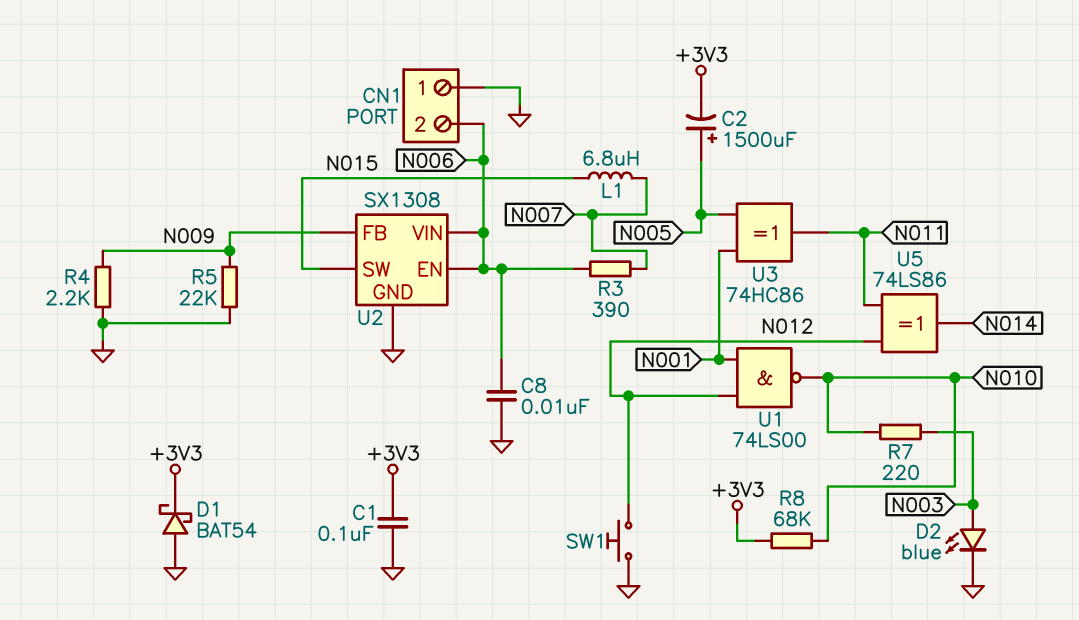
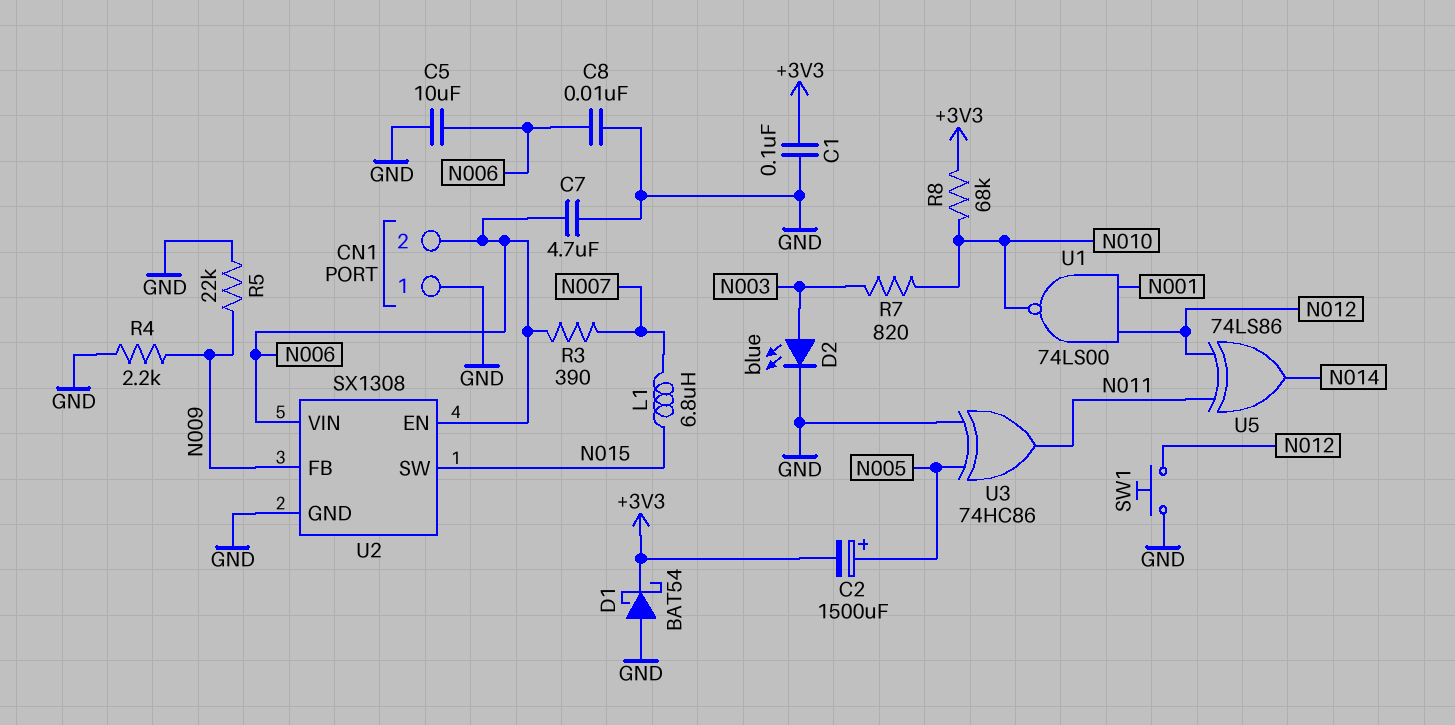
C5: none -> 10uF (GND, N006)
C7: none -> 4.7uF (GND, N006)
R7: 220 (N003, N010) -> 820 (N003, N010)
U3: XOR 74HC86 (in N001, in N005, out N011) -> XOR 74HC86 (in GND, in N005, out N011)

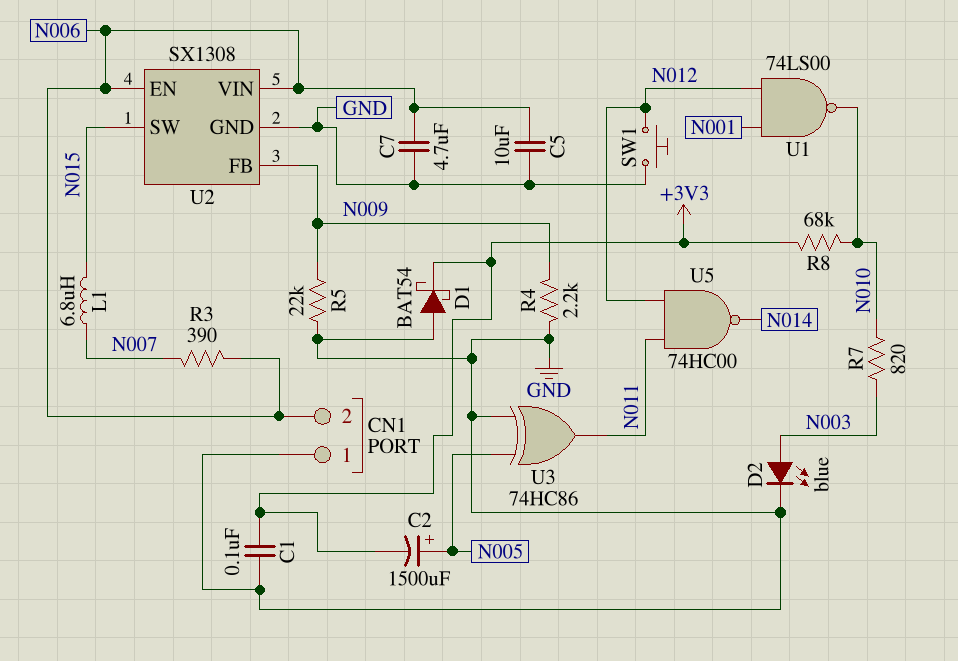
C8: 10nF (GND, N006) -> none
U5: XOR 74LS86 (in N011, in N012, out N014) -> NAND 74HC00 (in N011, in N012, out N014)

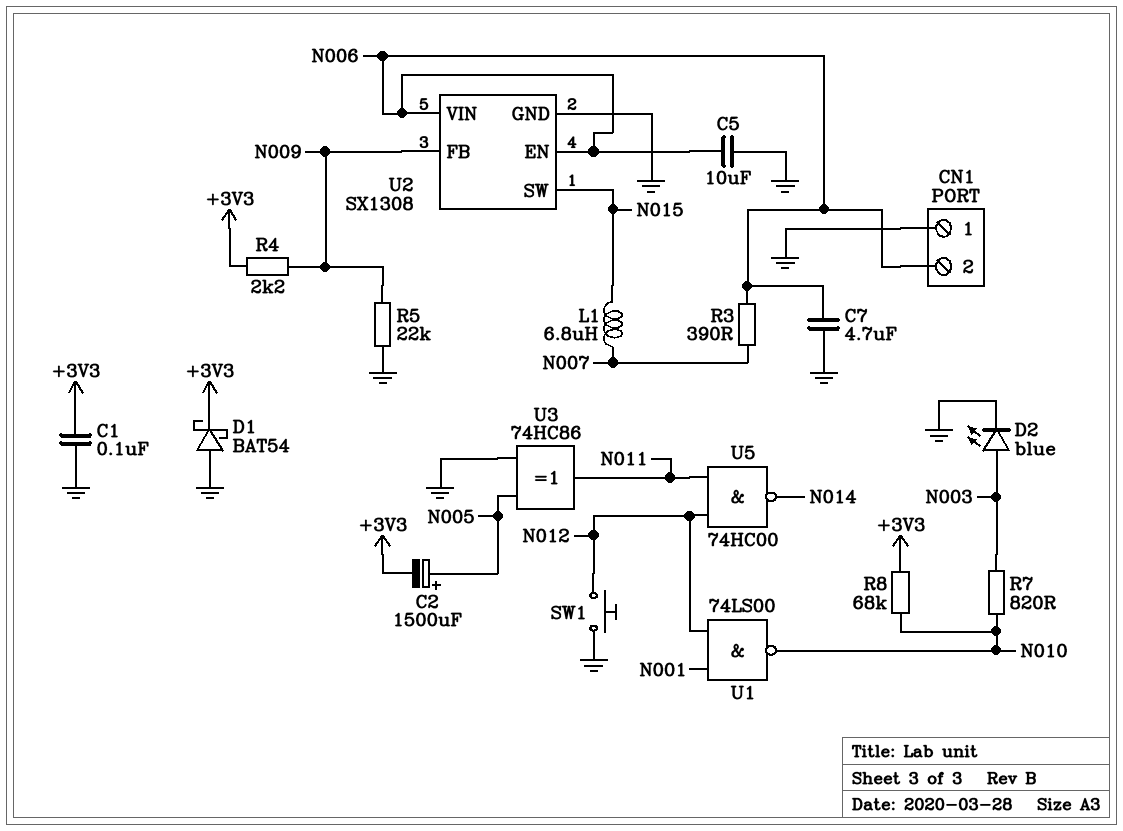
R4: 2.2k (GND, N009) -> 2.2k (+3V3, N009)

